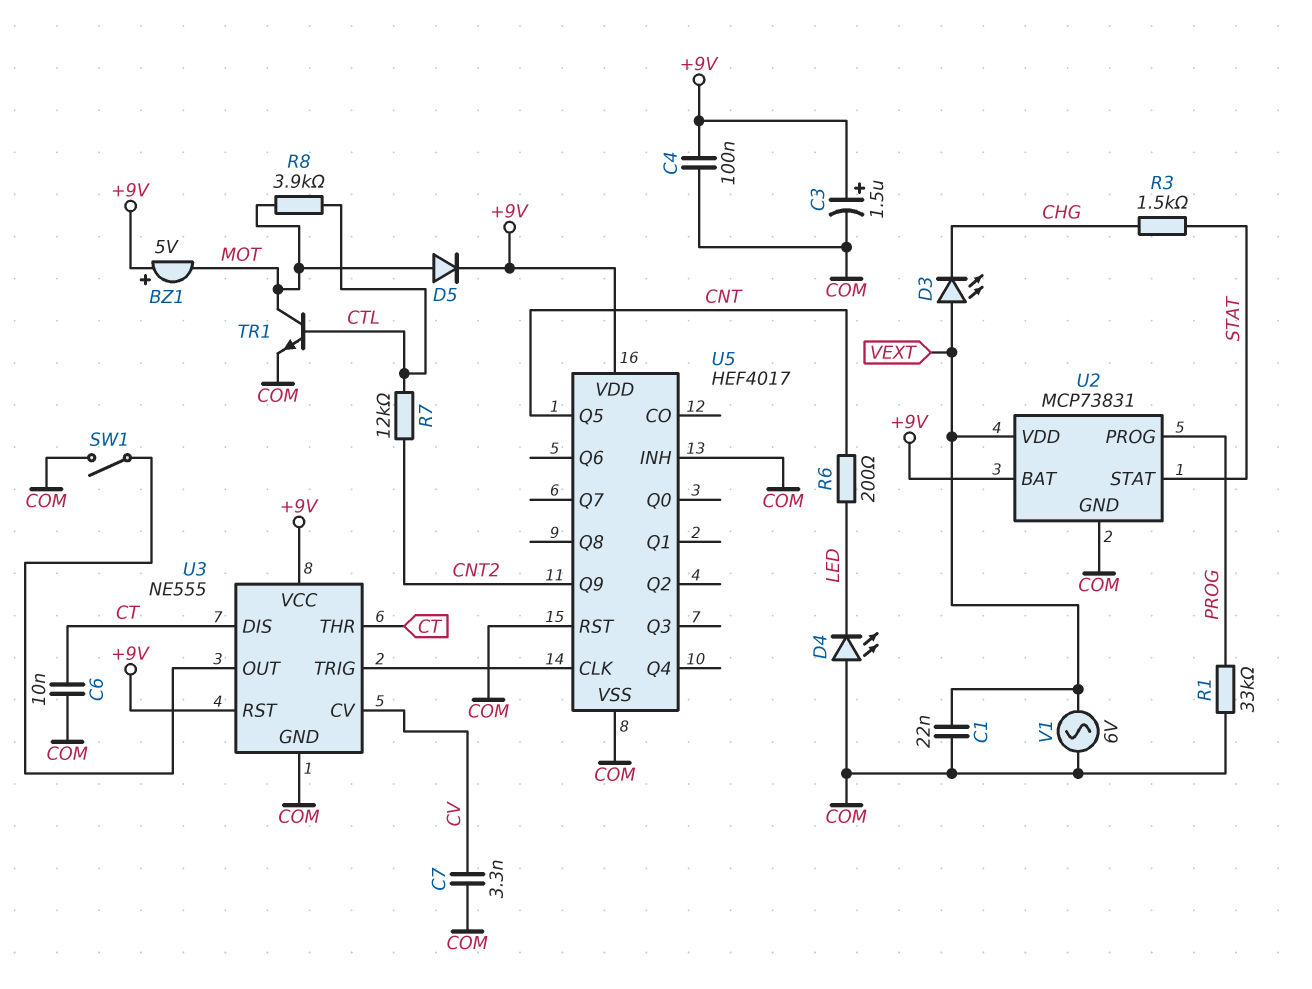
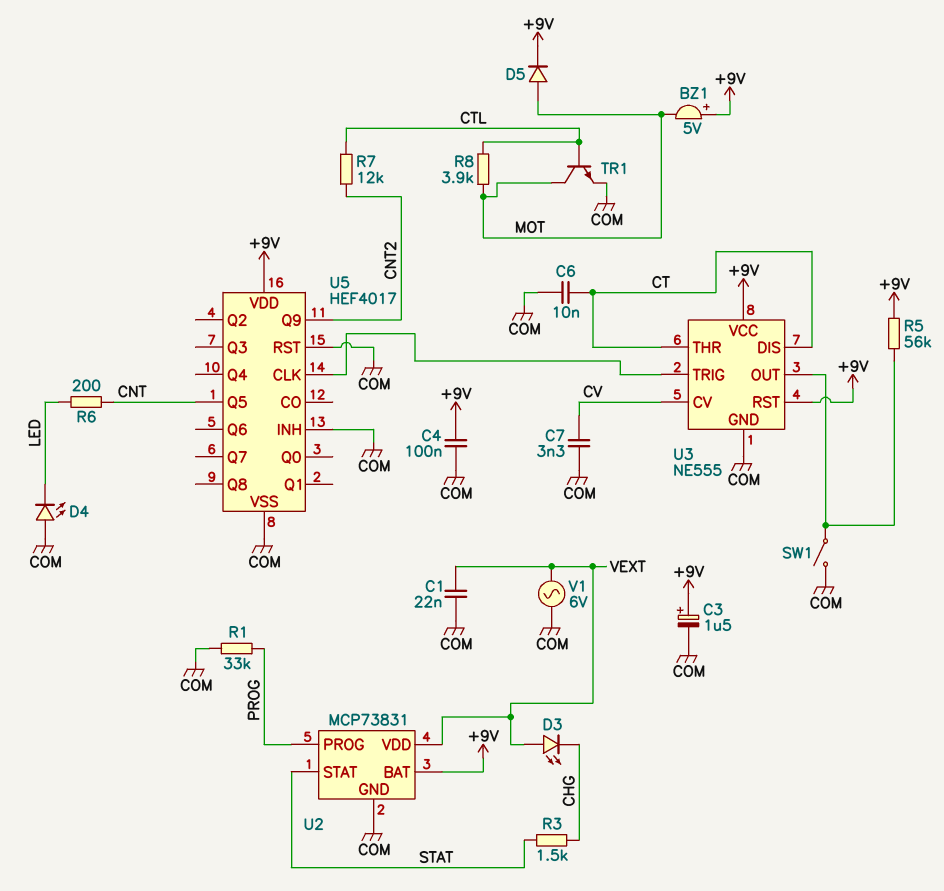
R5: none -> 56k (+9V, U3/OUT)

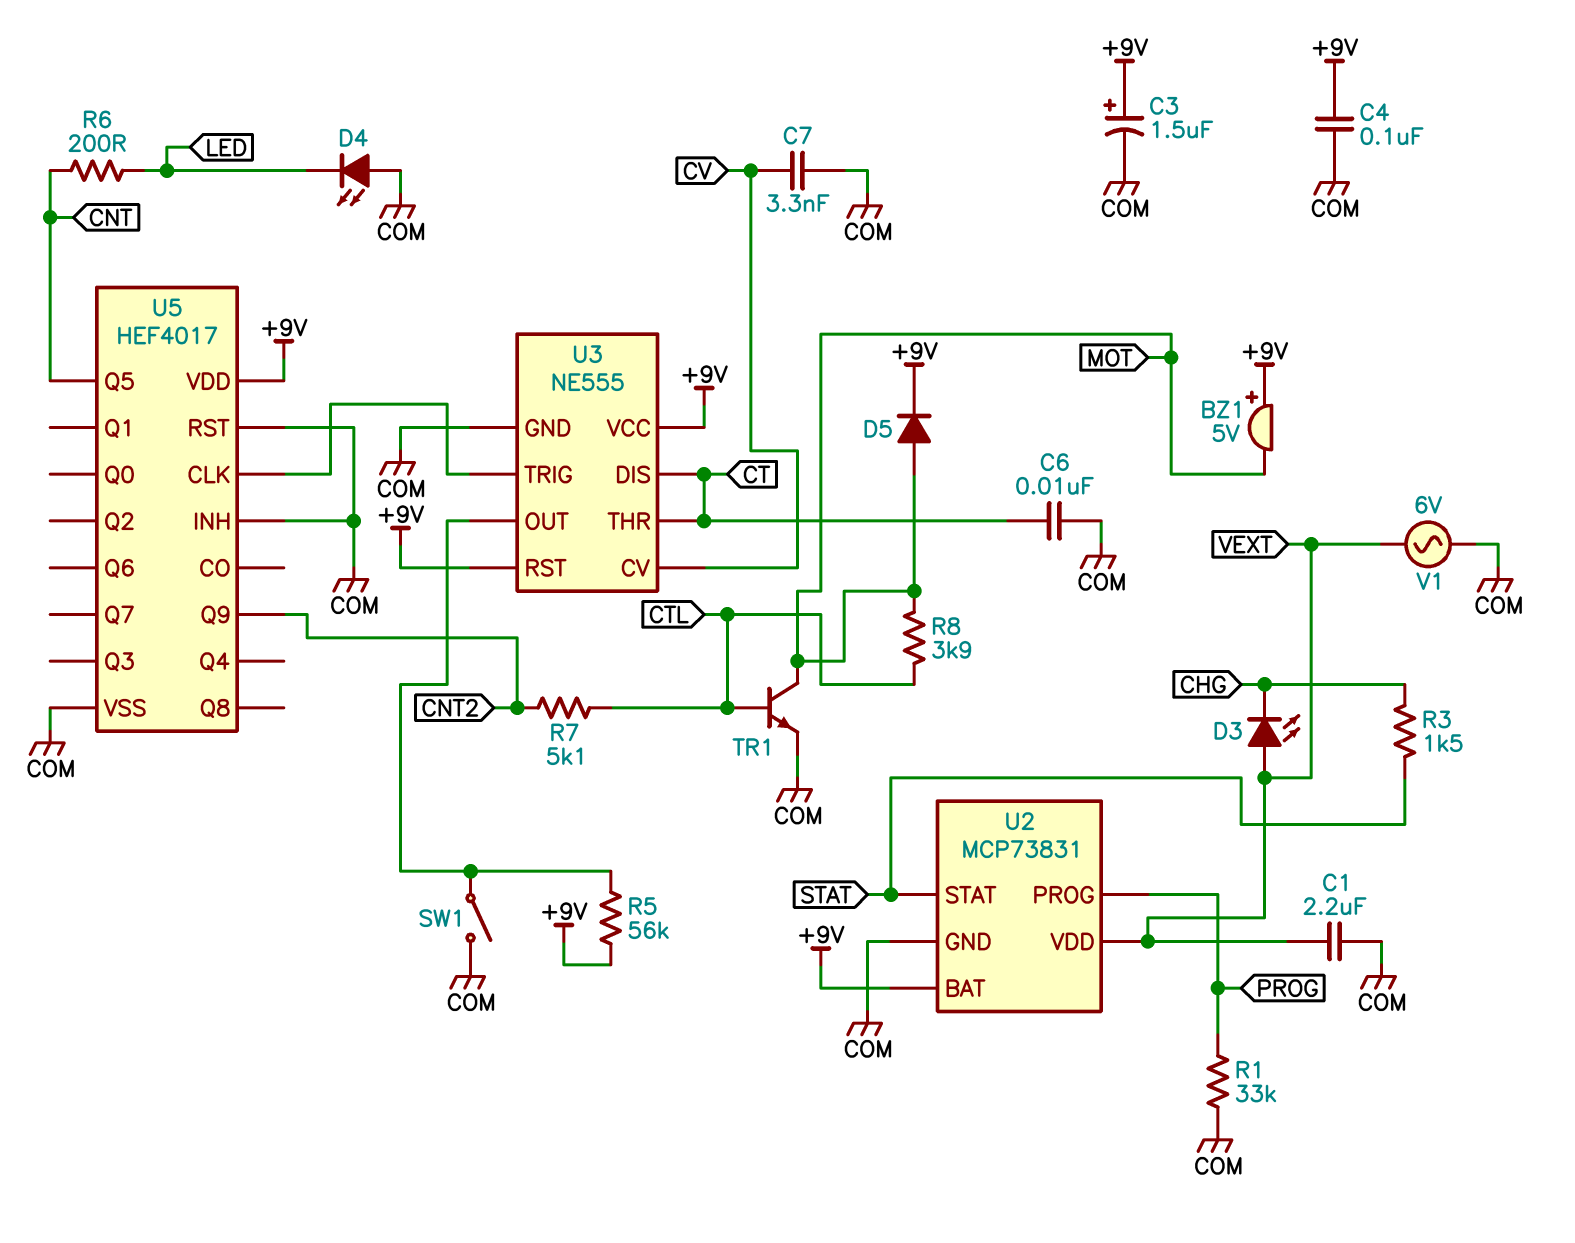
C1: 22nF (COM, VEXT) -> 2.2uF (COM, VEXT)
R7: 12k (CNT2, CTL) -> 5.1k (CNT2, CTL)

